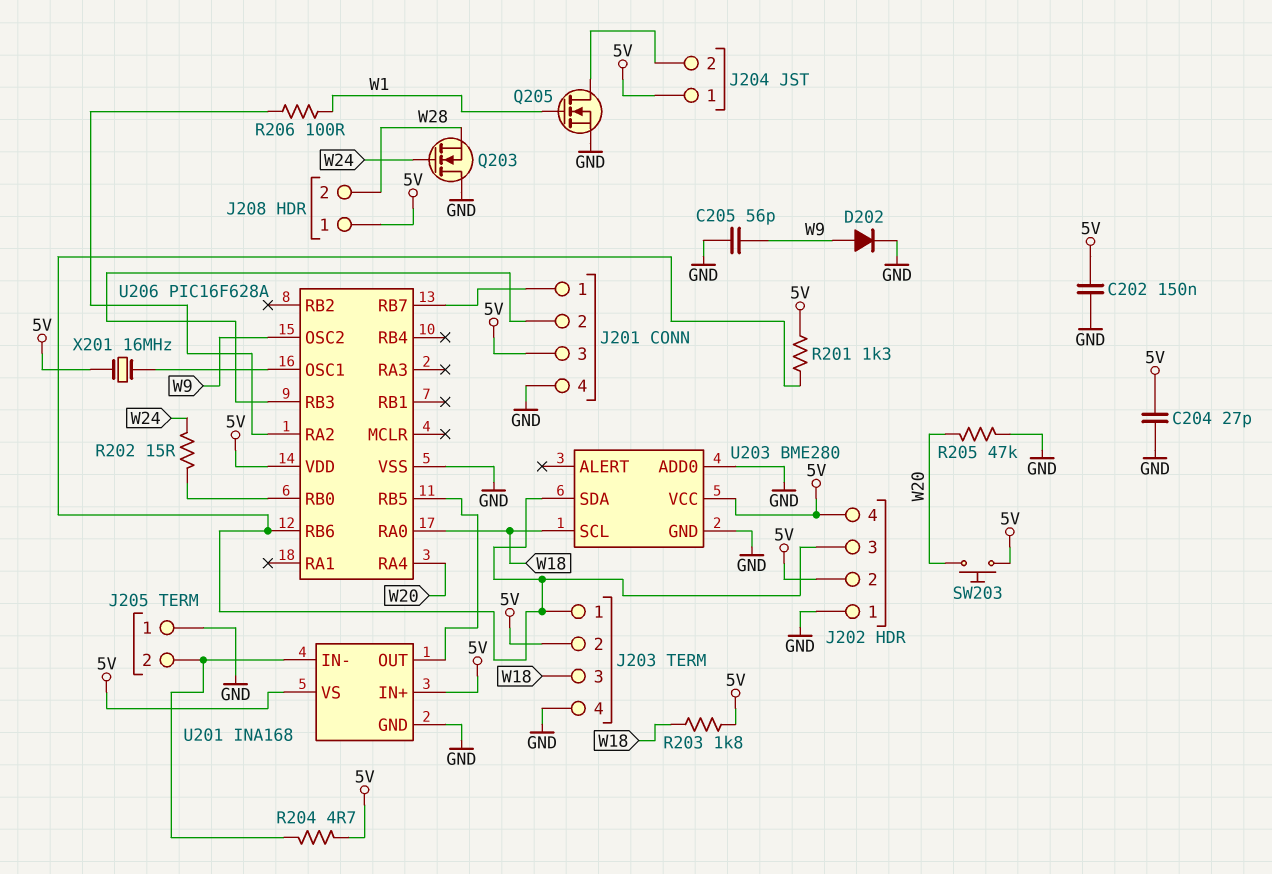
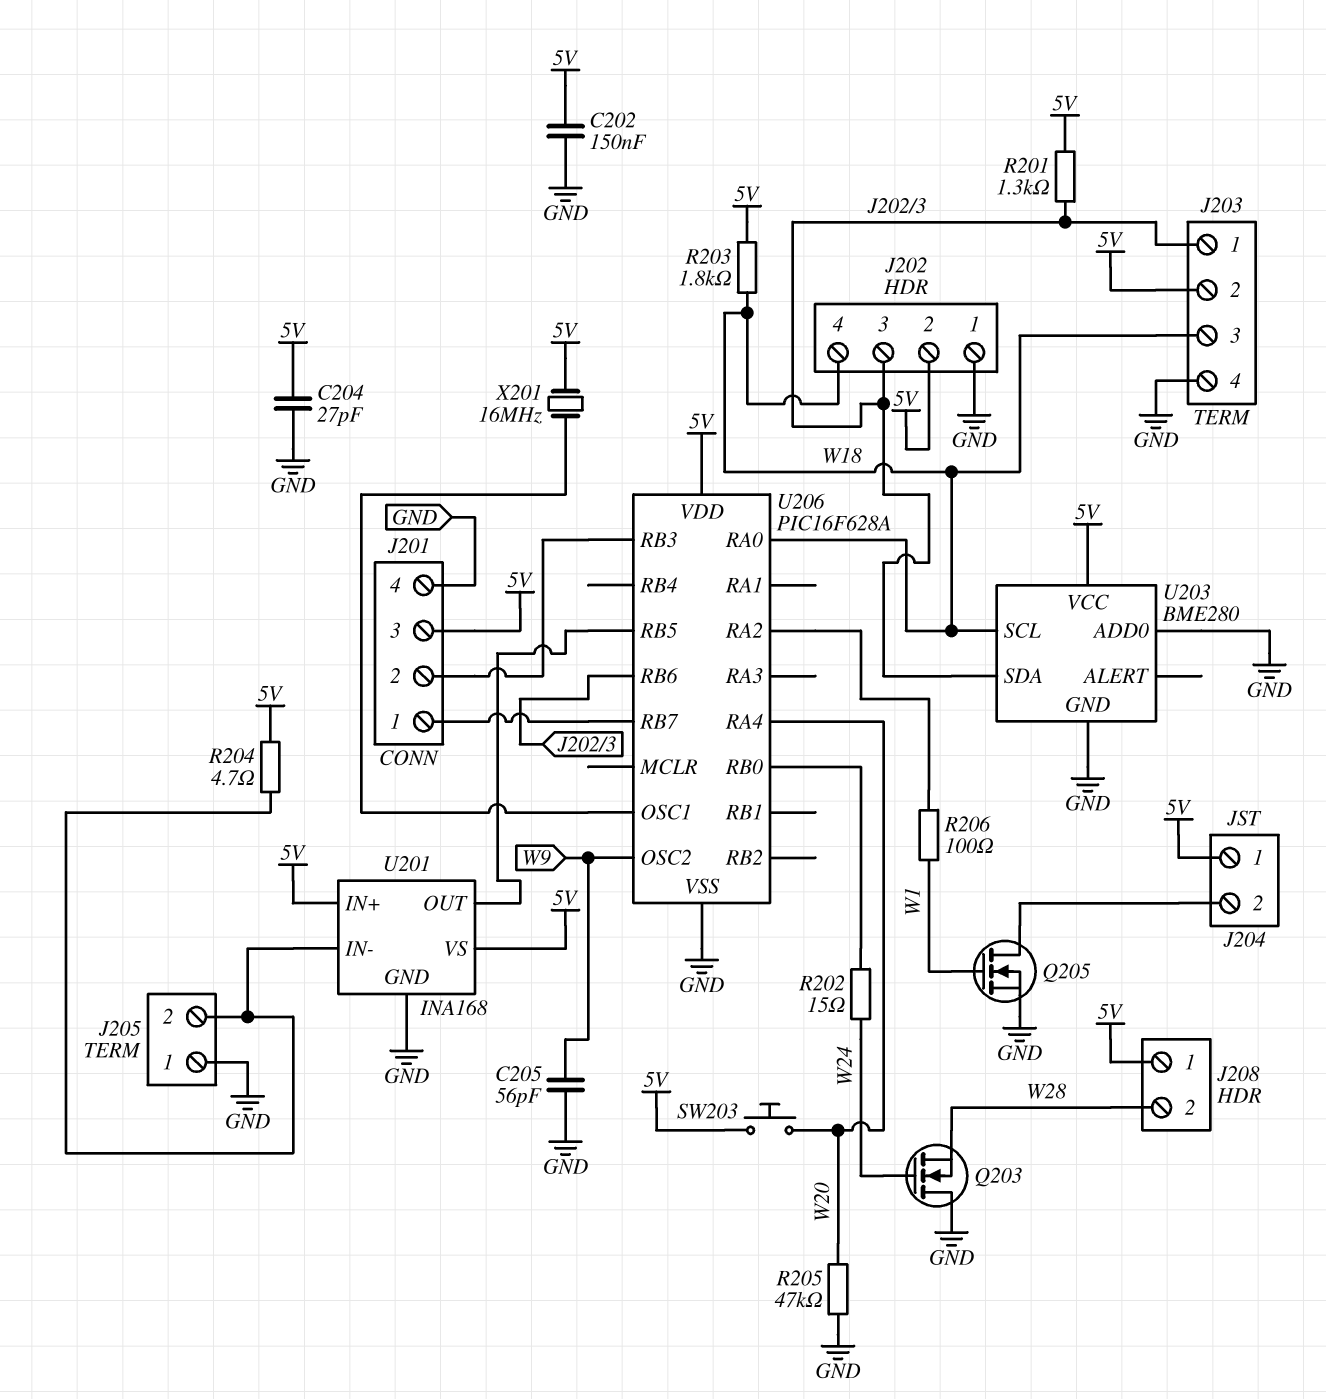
D202: diode (A W9, K GND) -> none
J202 pin 4: 5V -> W18

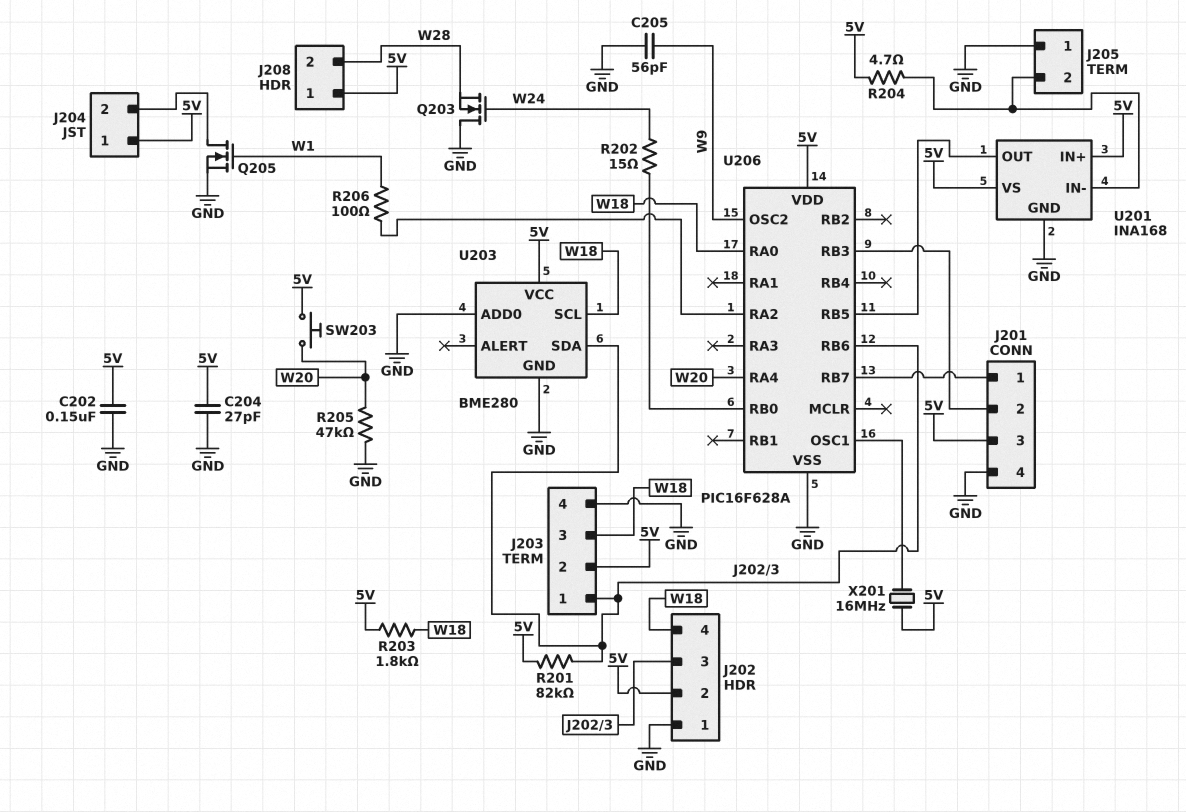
R201: 1.3k (5V, J202/3) -> 82k (5V, J202/3)

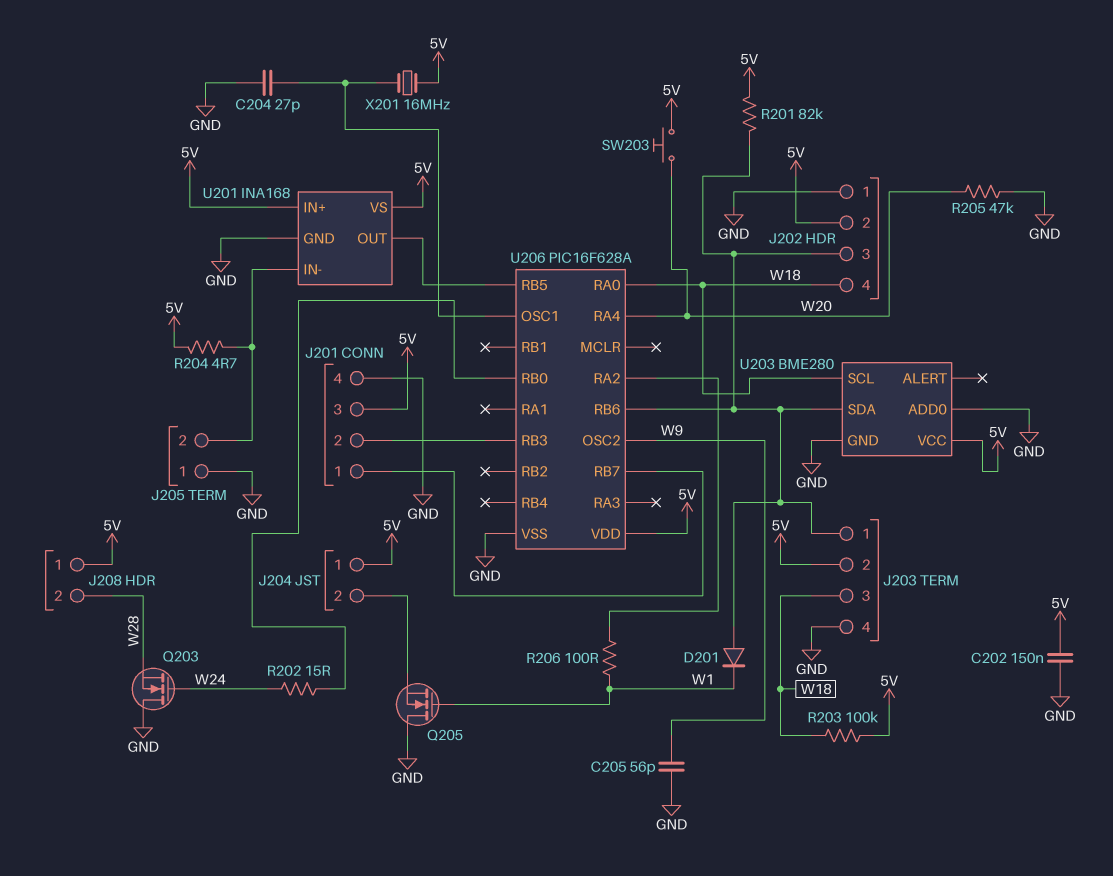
C204: 27pF (5V, GND) -> 27pF (GND, U206/OSC1)
D201: none -> diode (A J202/3, K W1)
Q205: NMOS (G W1, D J204/2, S GND) -> NMOS (G W1, D GND, S J204/2)
R203: 1.8k (5V, W18) -> 100k (5V, W18)

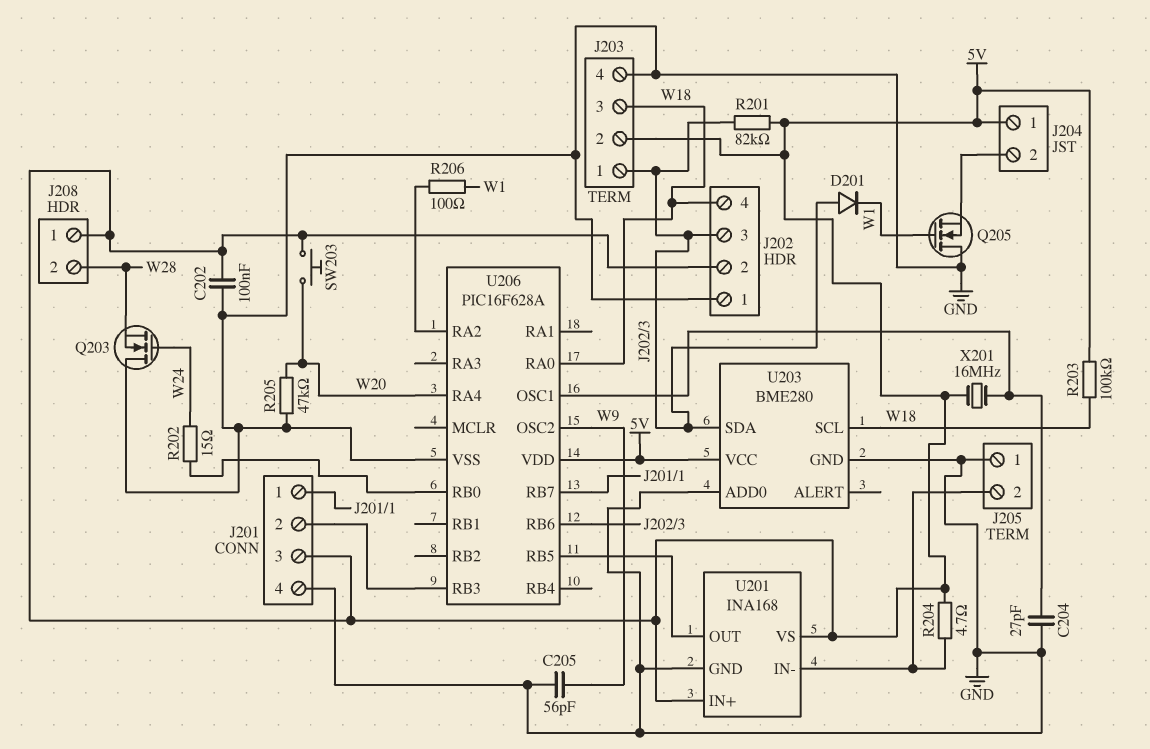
C202: 150nF (5V, GND) -> 100nF (5V, GND)

